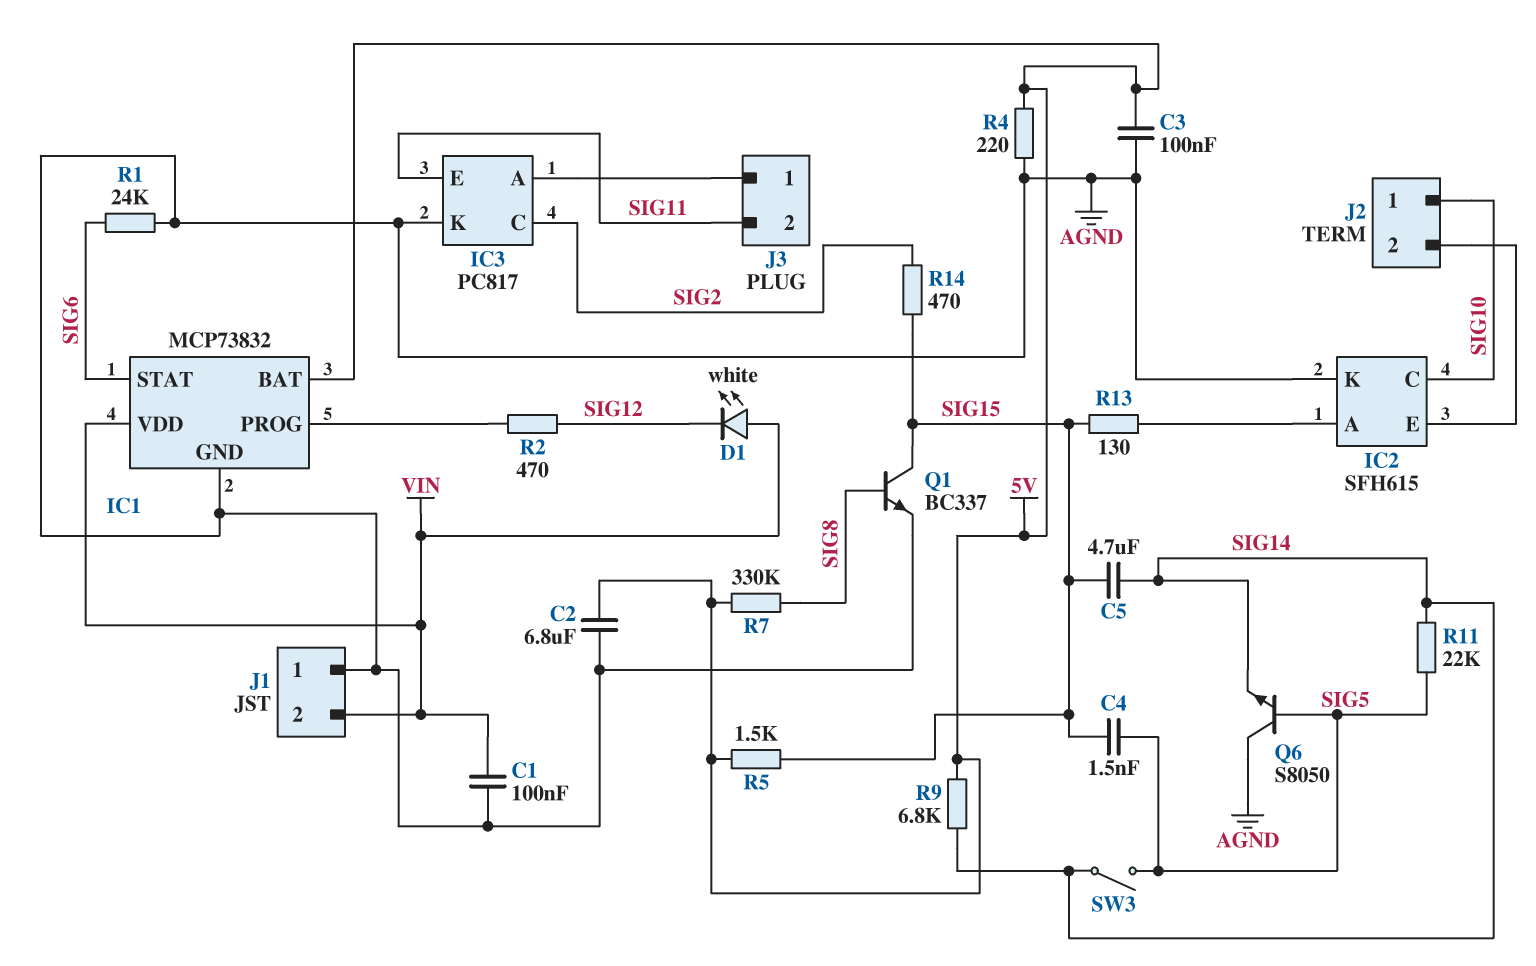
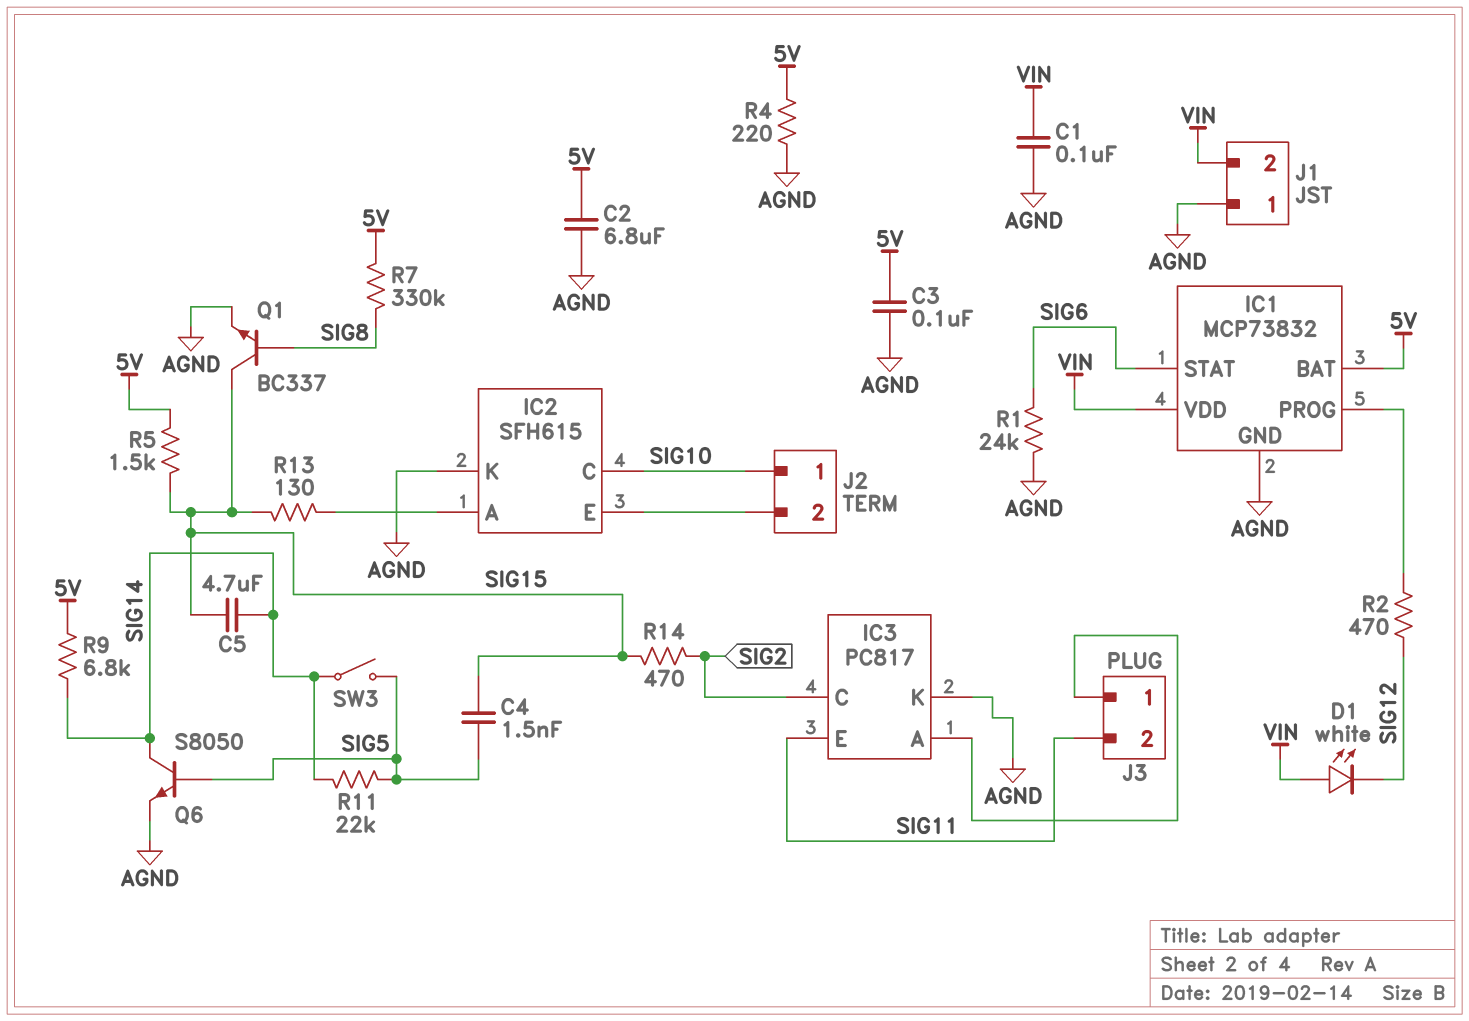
Q6: NPN S8050 (B SIG5, C AGND, E SIG14) -> NPN S8050 (B SIG5, C SIG14, E AGND)

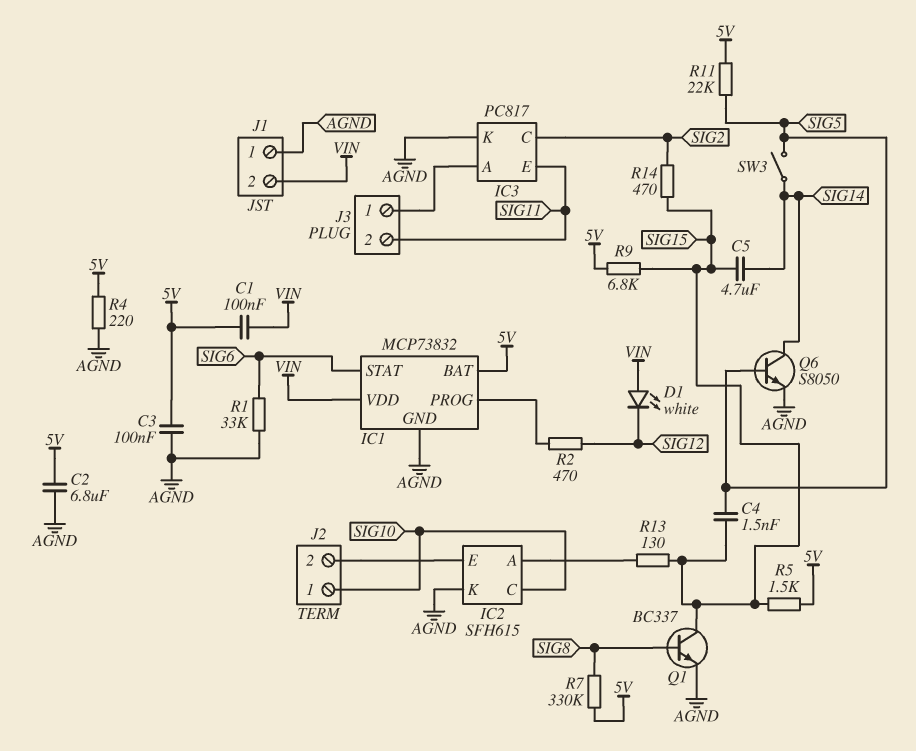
C1: 100nF (AGND, VIN) -> 100nF (5V, VIN)
R1: 24k (AGND, SIG6) -> 33k (AGND, SIG6)
R9: 6.8k (5V, SIG14) -> 6.8k (5V, SIG15)
R11: 22k (SIG5, SIG14) -> 22k (5V, SIG5)

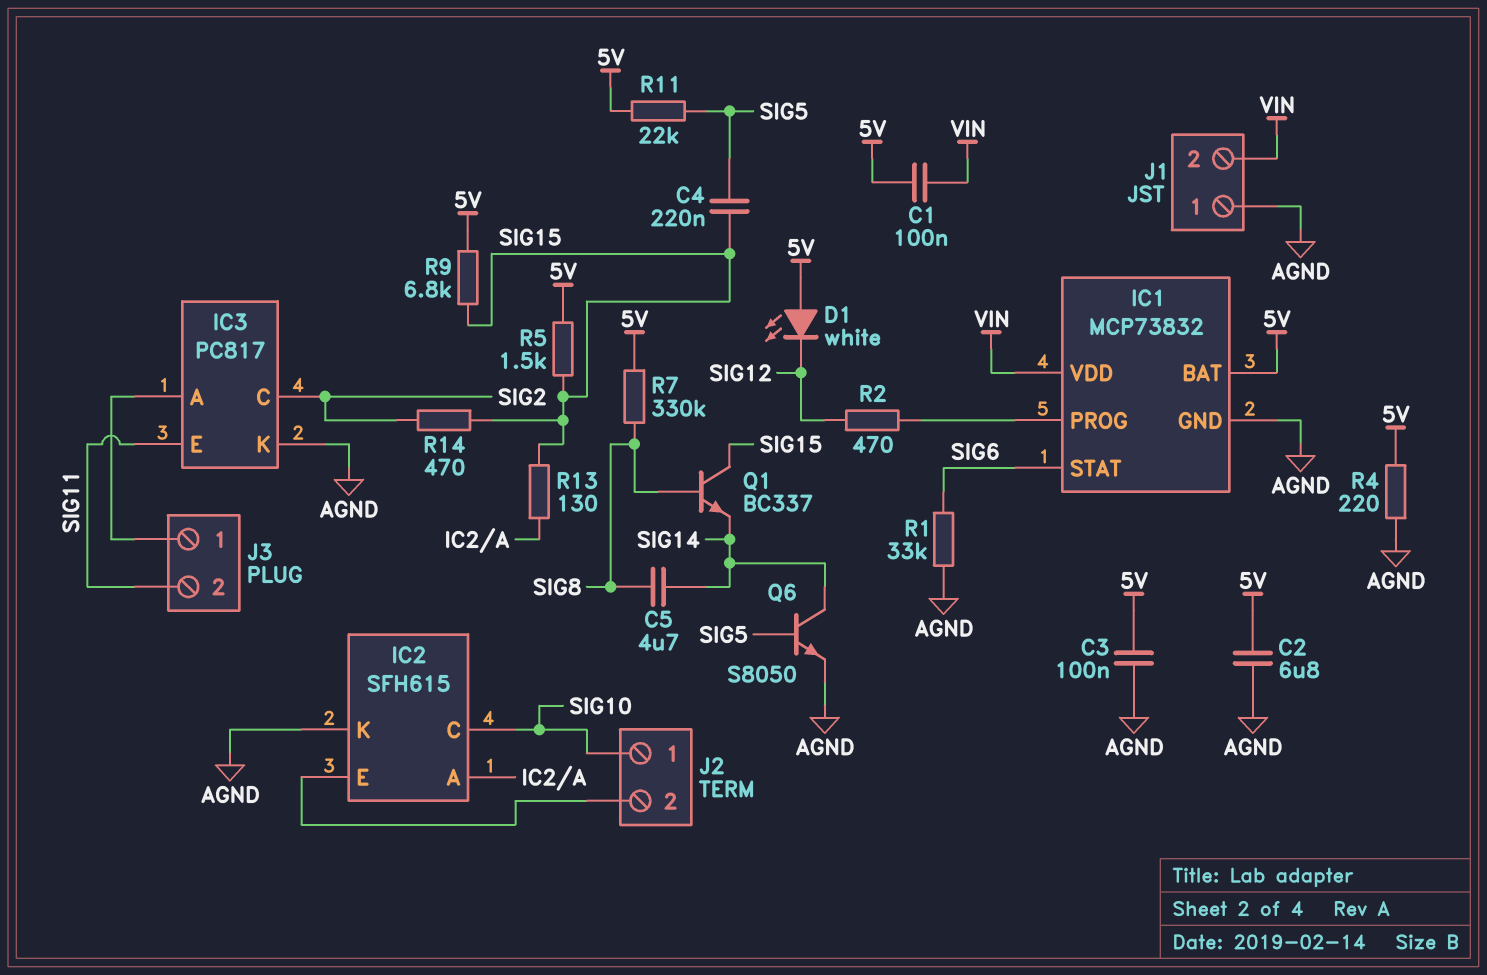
C4: 1.5nF (SIG5, SIG15) -> 220nF (SIG5, SIG15)
C5: 4.7uF (SIG14, SIG15) -> 4.7uF (SIG8, SIG14)
D1: LED white (A VIN, K SIG12) -> LED white (A 5V, K SIG12)
Q1: NPN BC337 (B SIG8, C SIG15, E AGND) -> NPN BC337 (B SIG8, C SIG15, E SIG14)
SW3: switch (SIG5, SIG14) -> none

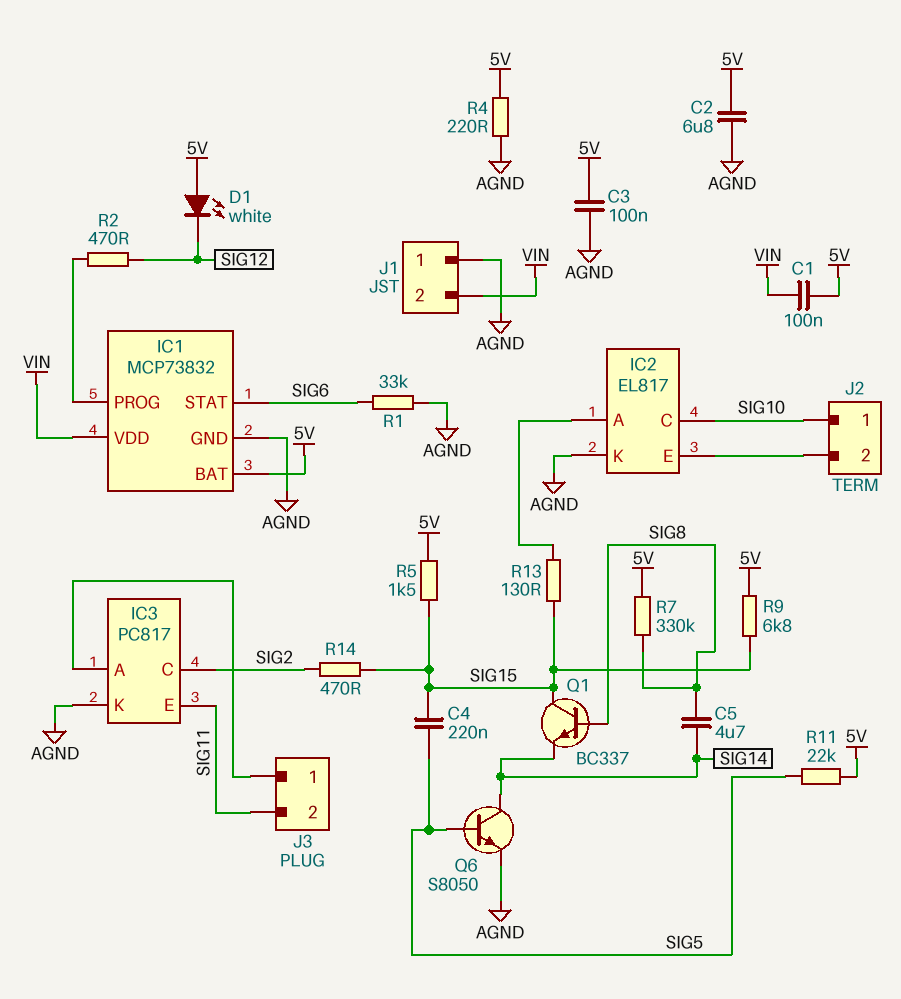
IC2: SFH615 -> EL817

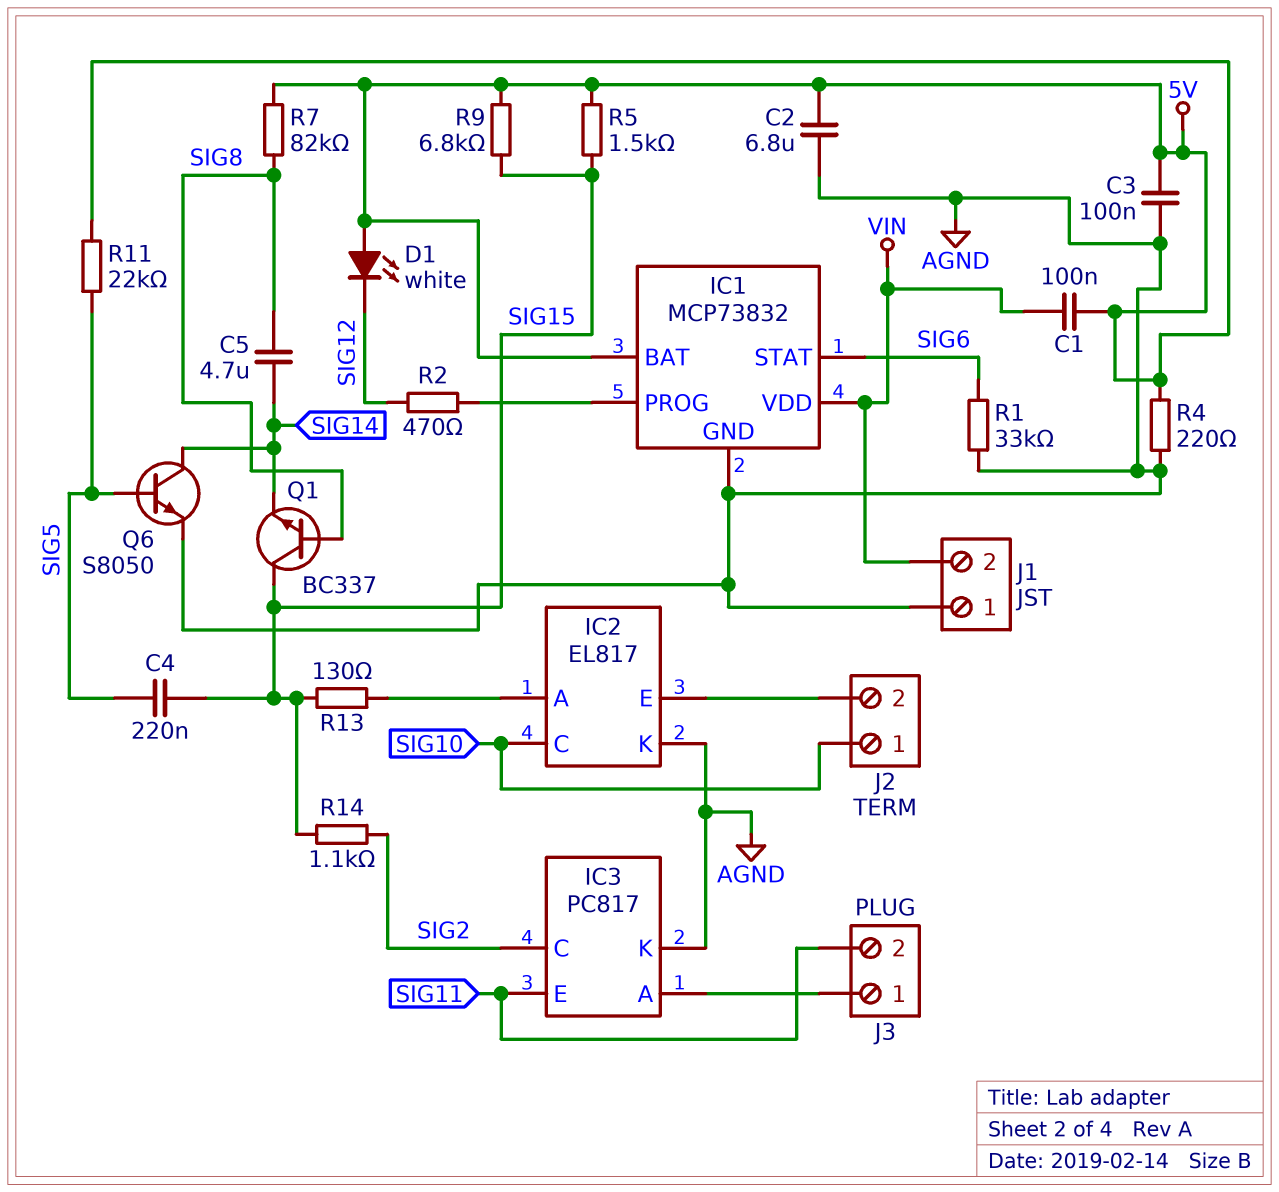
R7: 330k (5V, SIG8) -> 82k (5V, SIG8)
R14: 470 (SIG2, SIG15) -> 1.1k (SIG2, SIG15)

